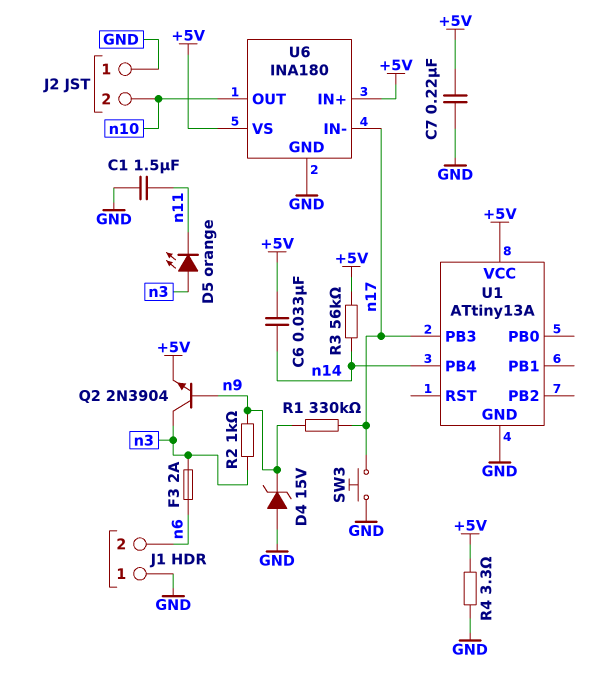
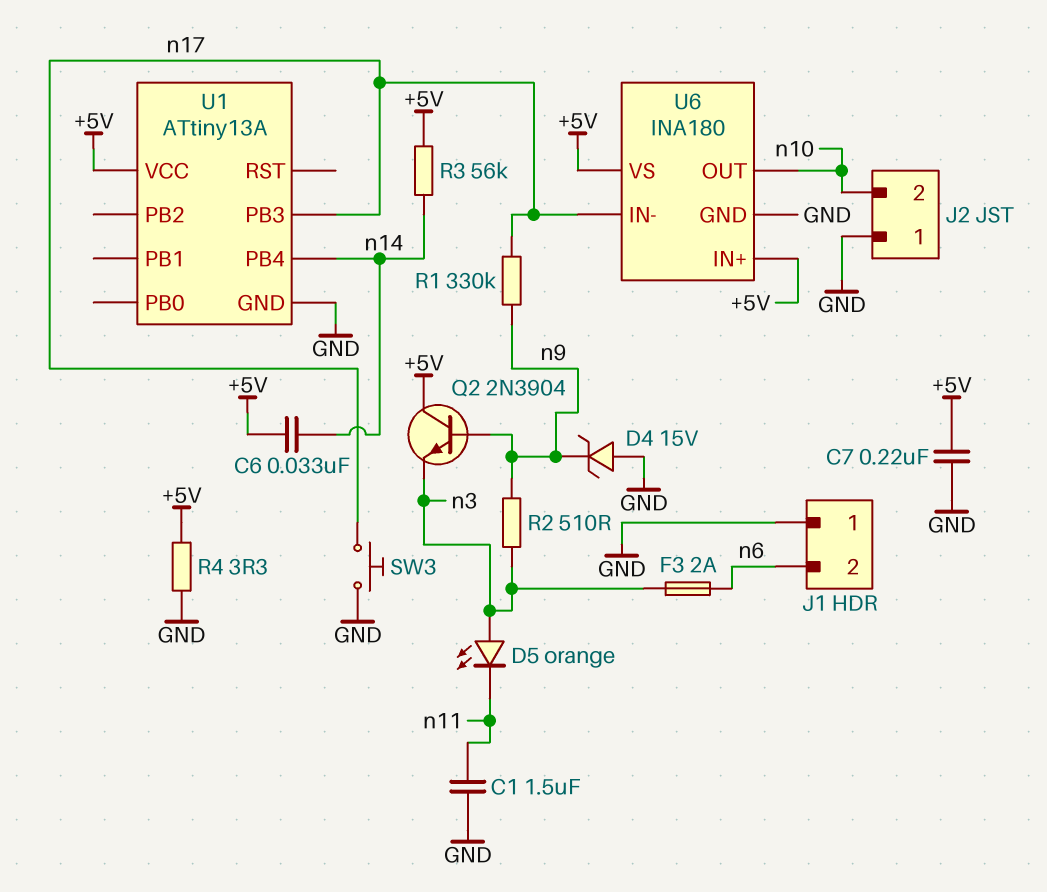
Q2: NPN 2N3904 (B n9, C n3, E +5V) -> NPN 2N3904 (B n9, C +5V, E n3)
R2: 1k (n3, n9) -> 510 (n3, n9)

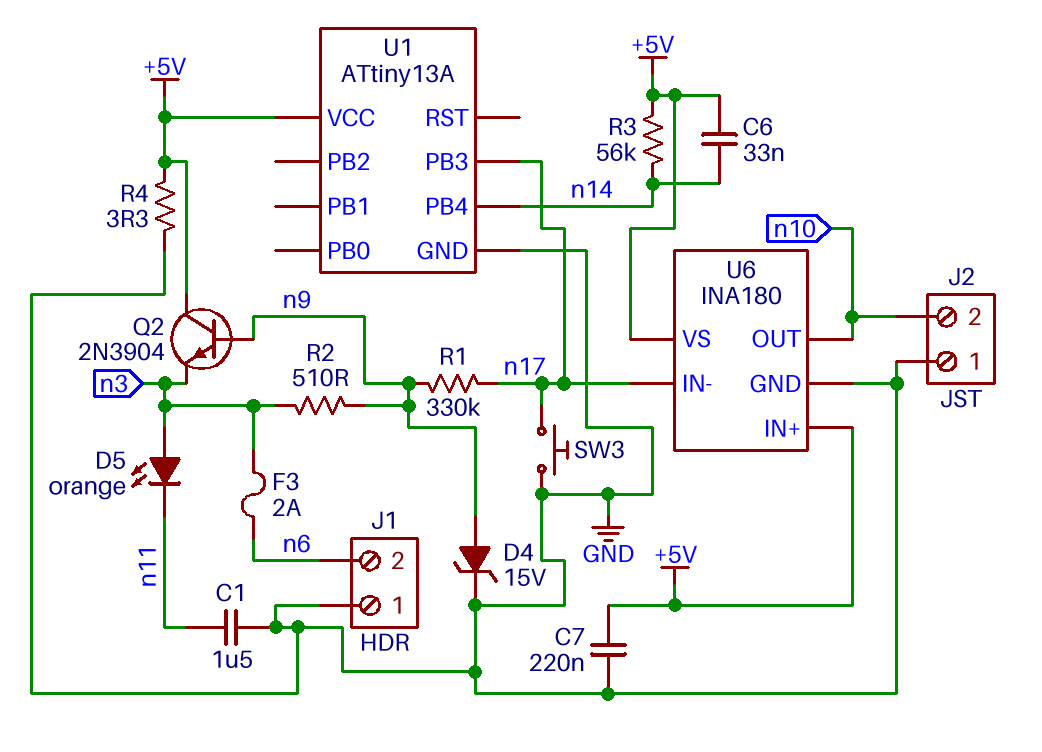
D4: zener 15V (A GND, K n9) -> zener 15V (A n9, K GND)

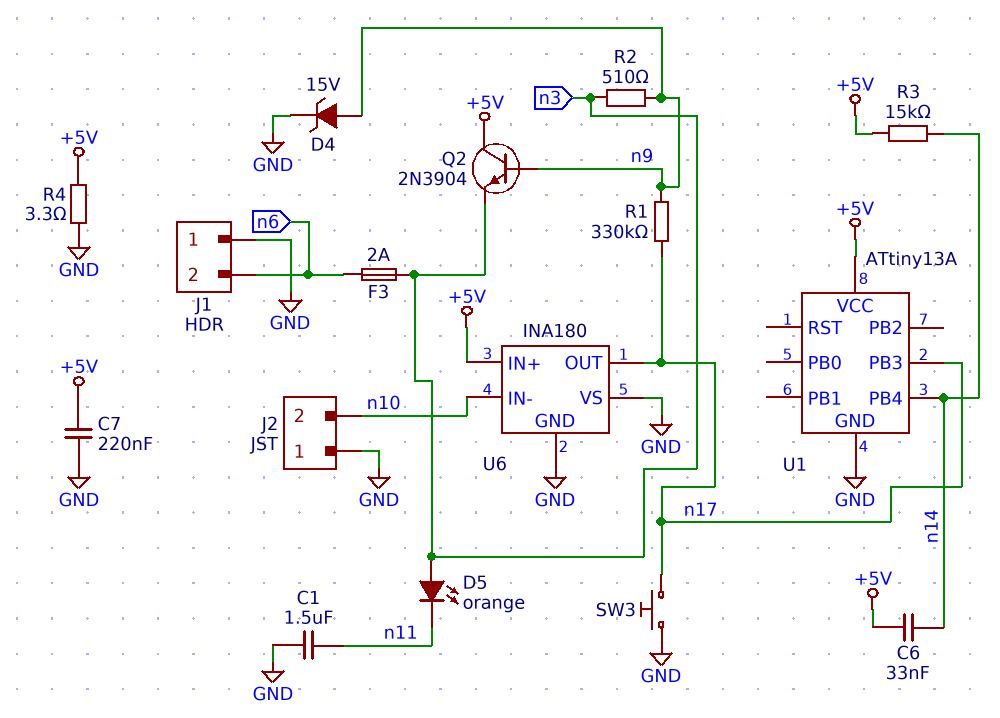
R3: 56k (+5V, n14) -> 15k (+5V, n14)
U6 pin IN-: n17 -> n10
U6 pin OUT: n10 -> n17
U6 pin VS: +5V -> GND

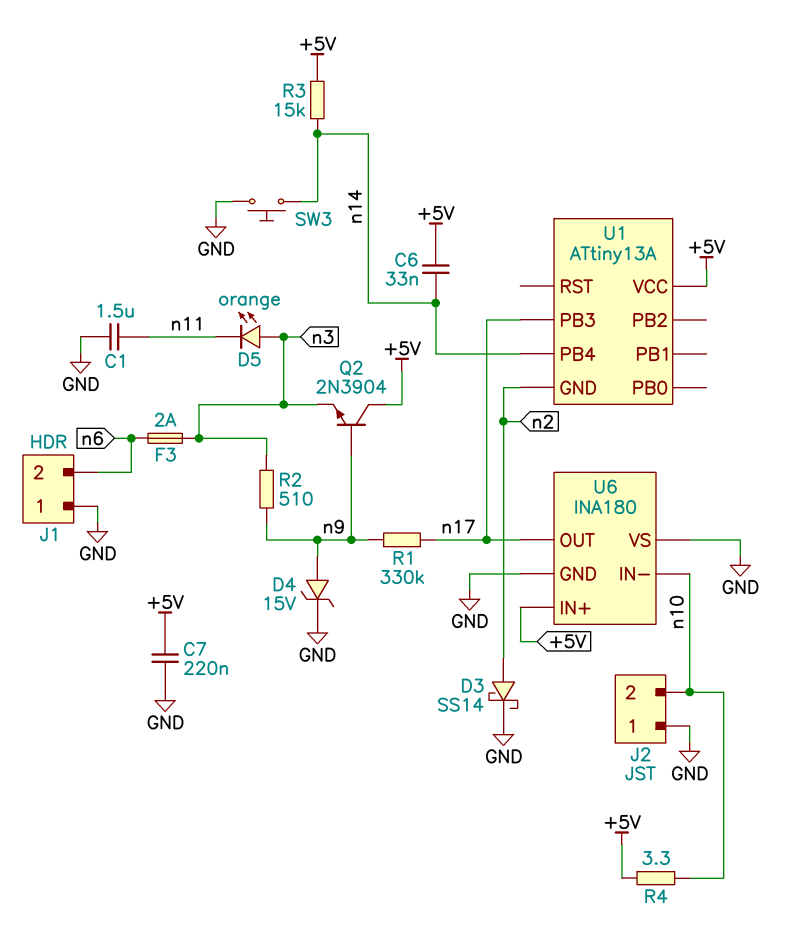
D3: none -> schottky SS14 (A n2, K GND)
R4: 3.3 (+5V, GND) -> 3.3 (+5V, n10)
SW3: button (GND, n17) -> button (GND, n14)
U1 pin GND: GND -> n2

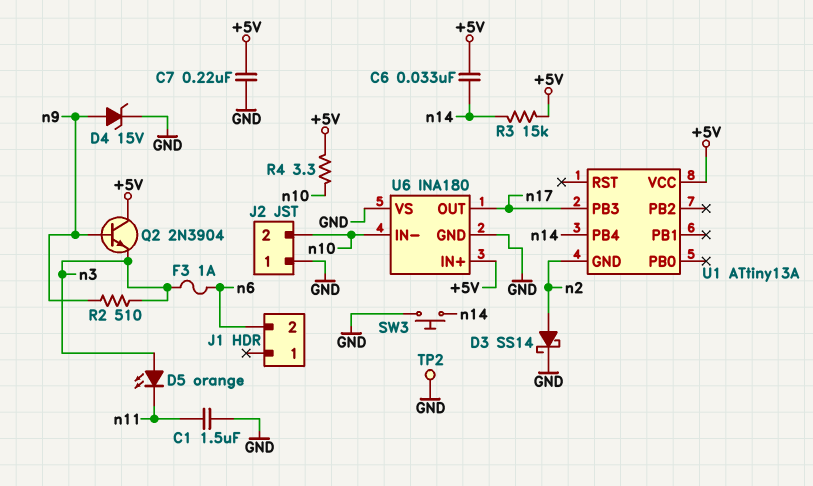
F3: 2A (n3, n6) -> 1A (n3, n6)
J1 pin 1: GND -> none
R1: 330k (n9, n17) -> none
TP2: none -> test point (GND)

